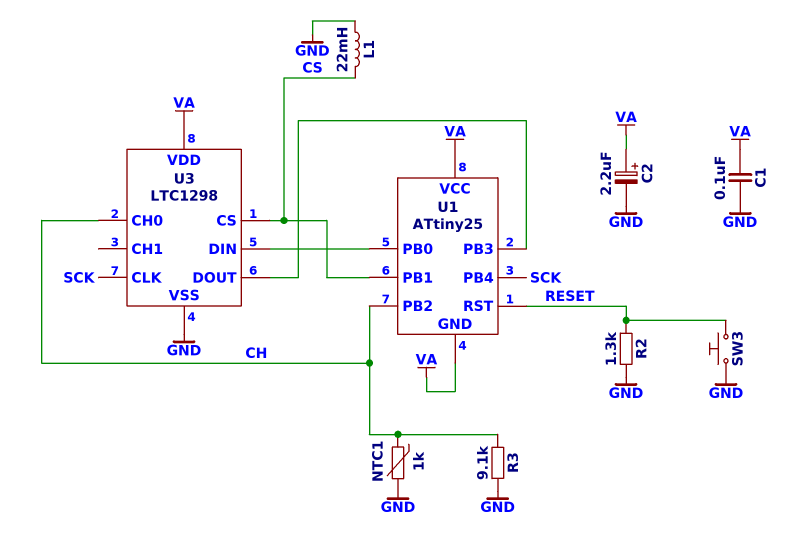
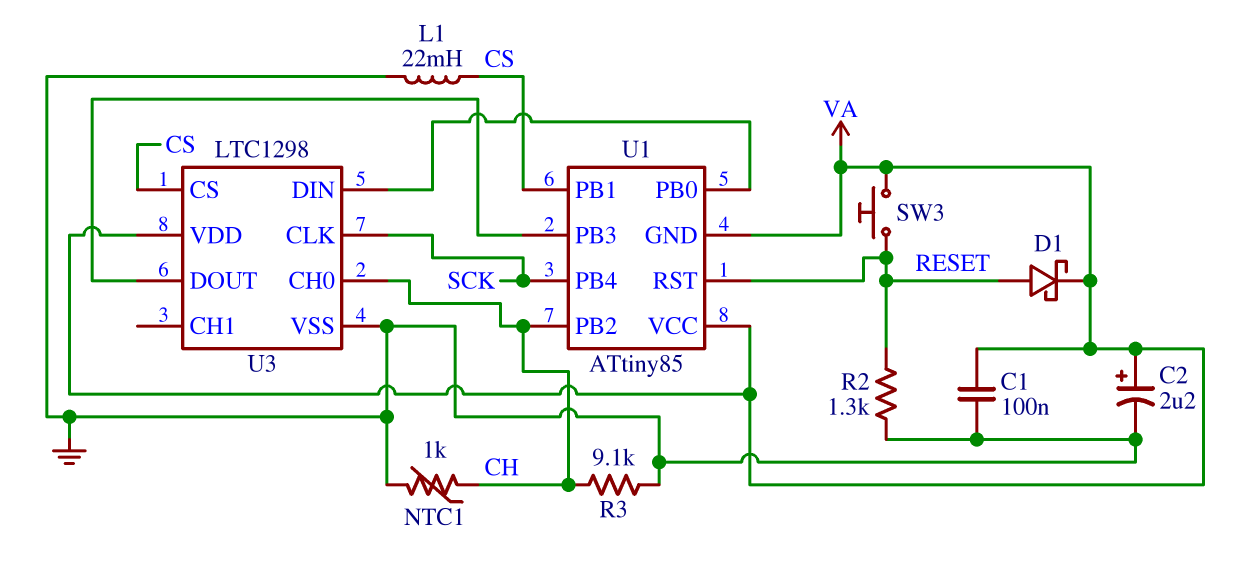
D1: none -> schottky (A RESET, K VA)
SW3: button (GND, RESET) -> button (RESET, VA)
U1: ATtiny25 -> ATtiny85

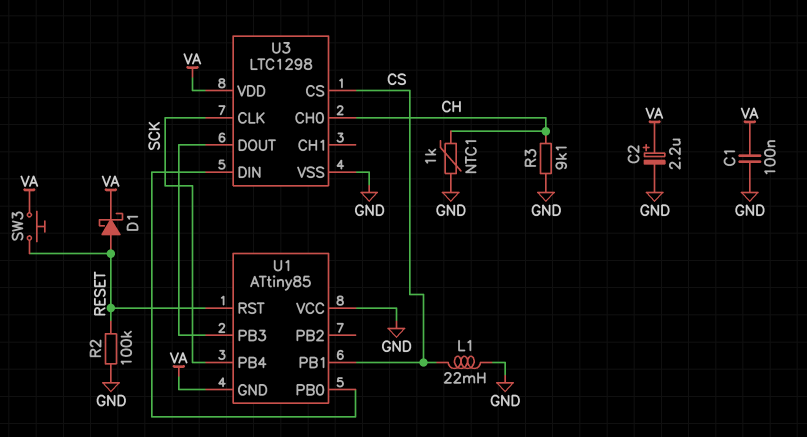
R2: 1.3k (GND, RESET) -> 100k (GND, RESET)
U1 pin PB2: CH -> none
U1 pin VCC: VA -> GND

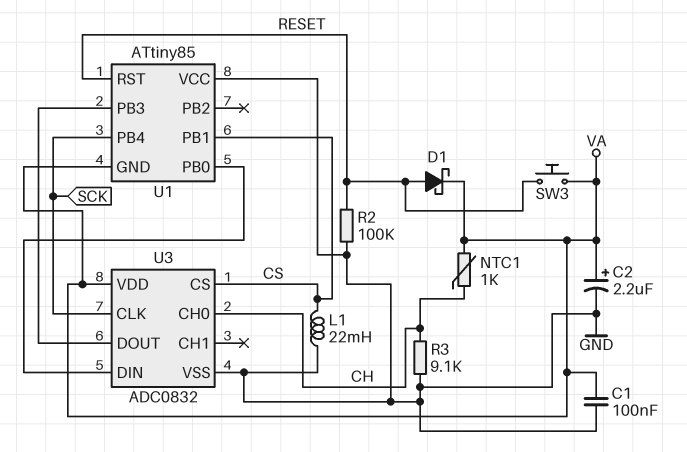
NTC1: 1k (CH, GND) -> 1k (CH, VA)
U3: LTC1298 -> ADC0832

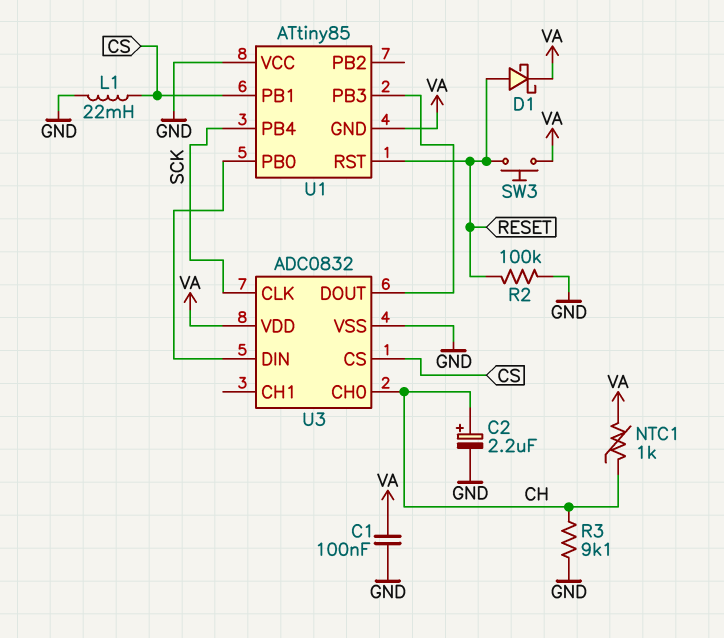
C2: 2.2uF (plus VA, minus GND) -> 2.2uF (plus CH, minus GND)

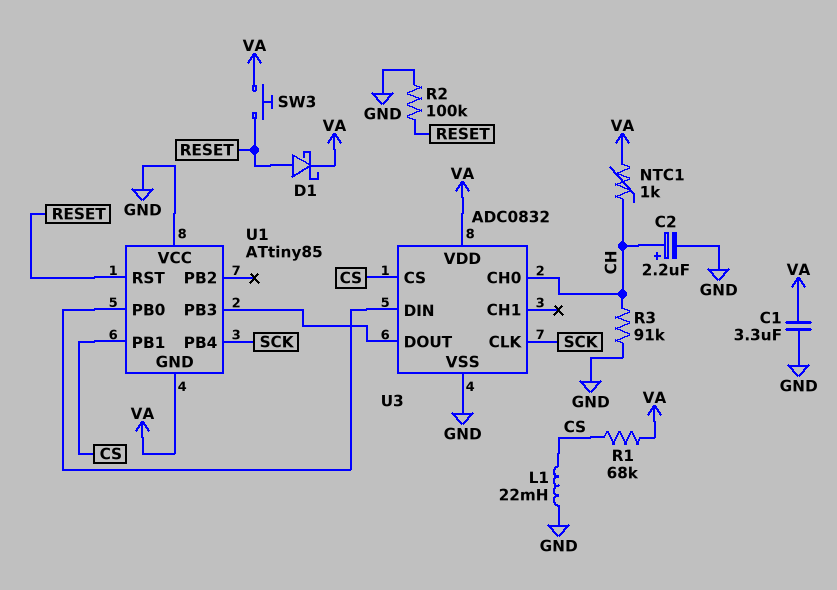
C1: 100nF (GND, VA) -> 3.3uF (GND, VA)
R1: none -> 68k (CS, VA)
R3: 9.1k (CH, GND) -> 91k (CH, GND)

